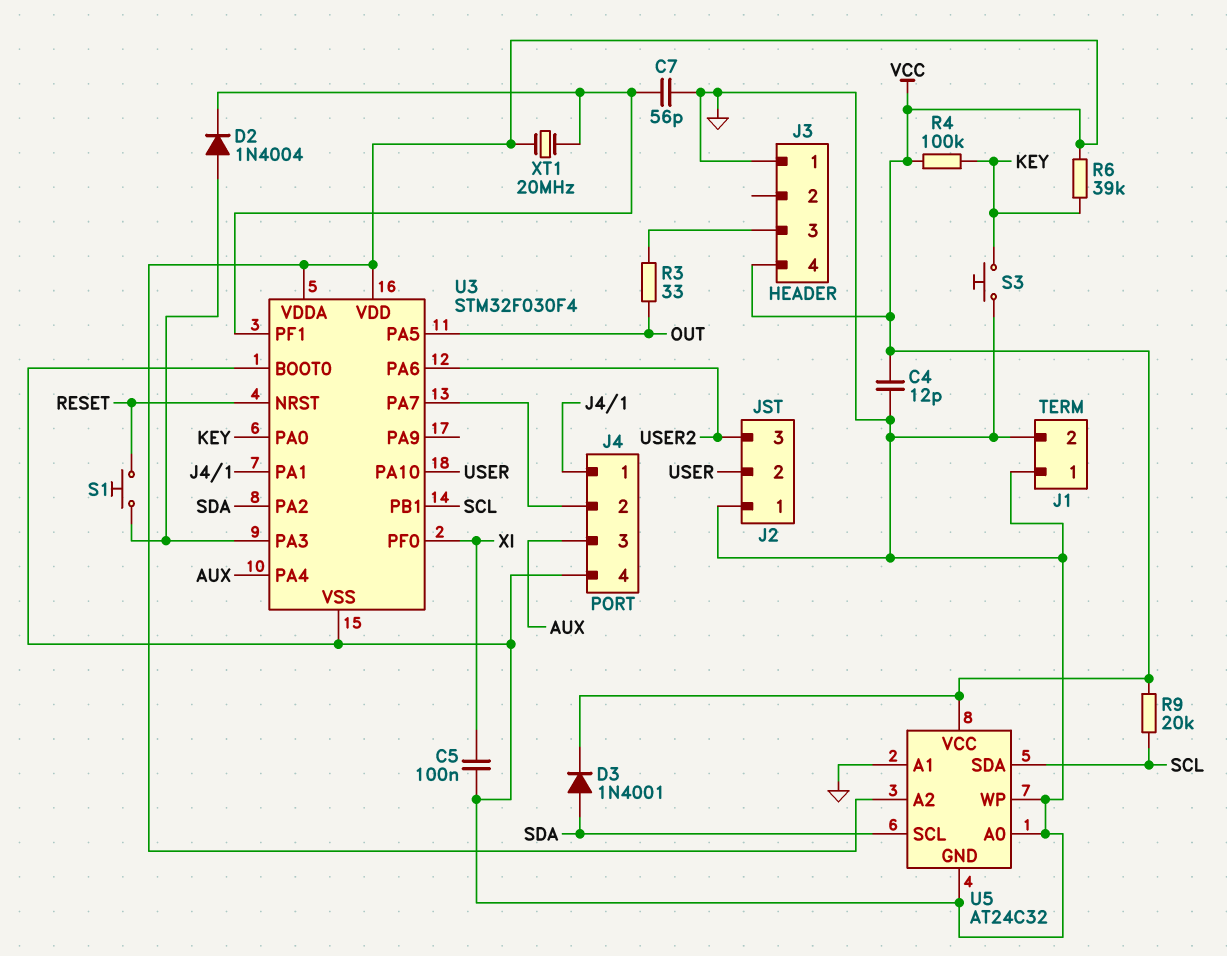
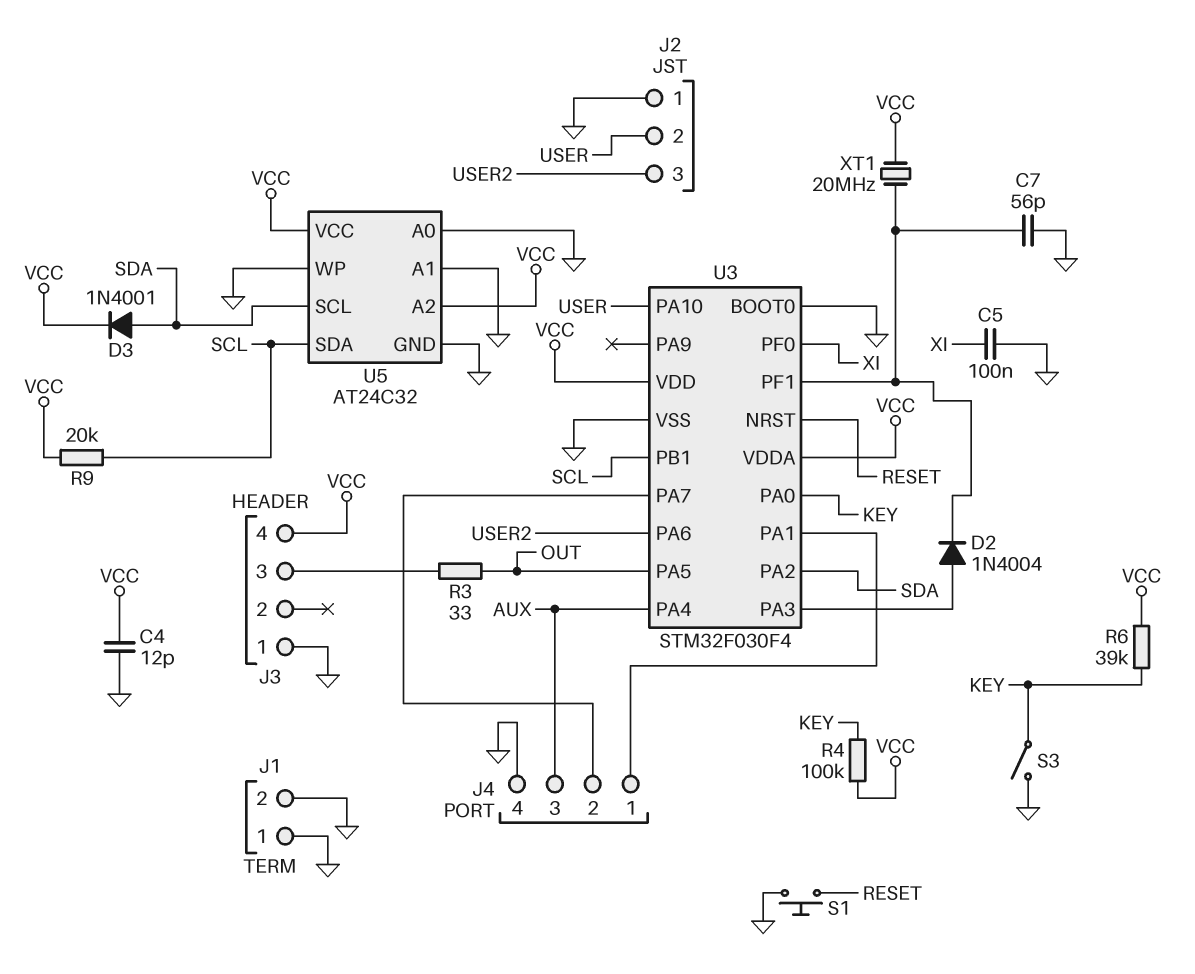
S1: button (RESET, U3/PA3) -> button (GND, RESET)
S3: button (GND, KEY) -> switch (GND, KEY)

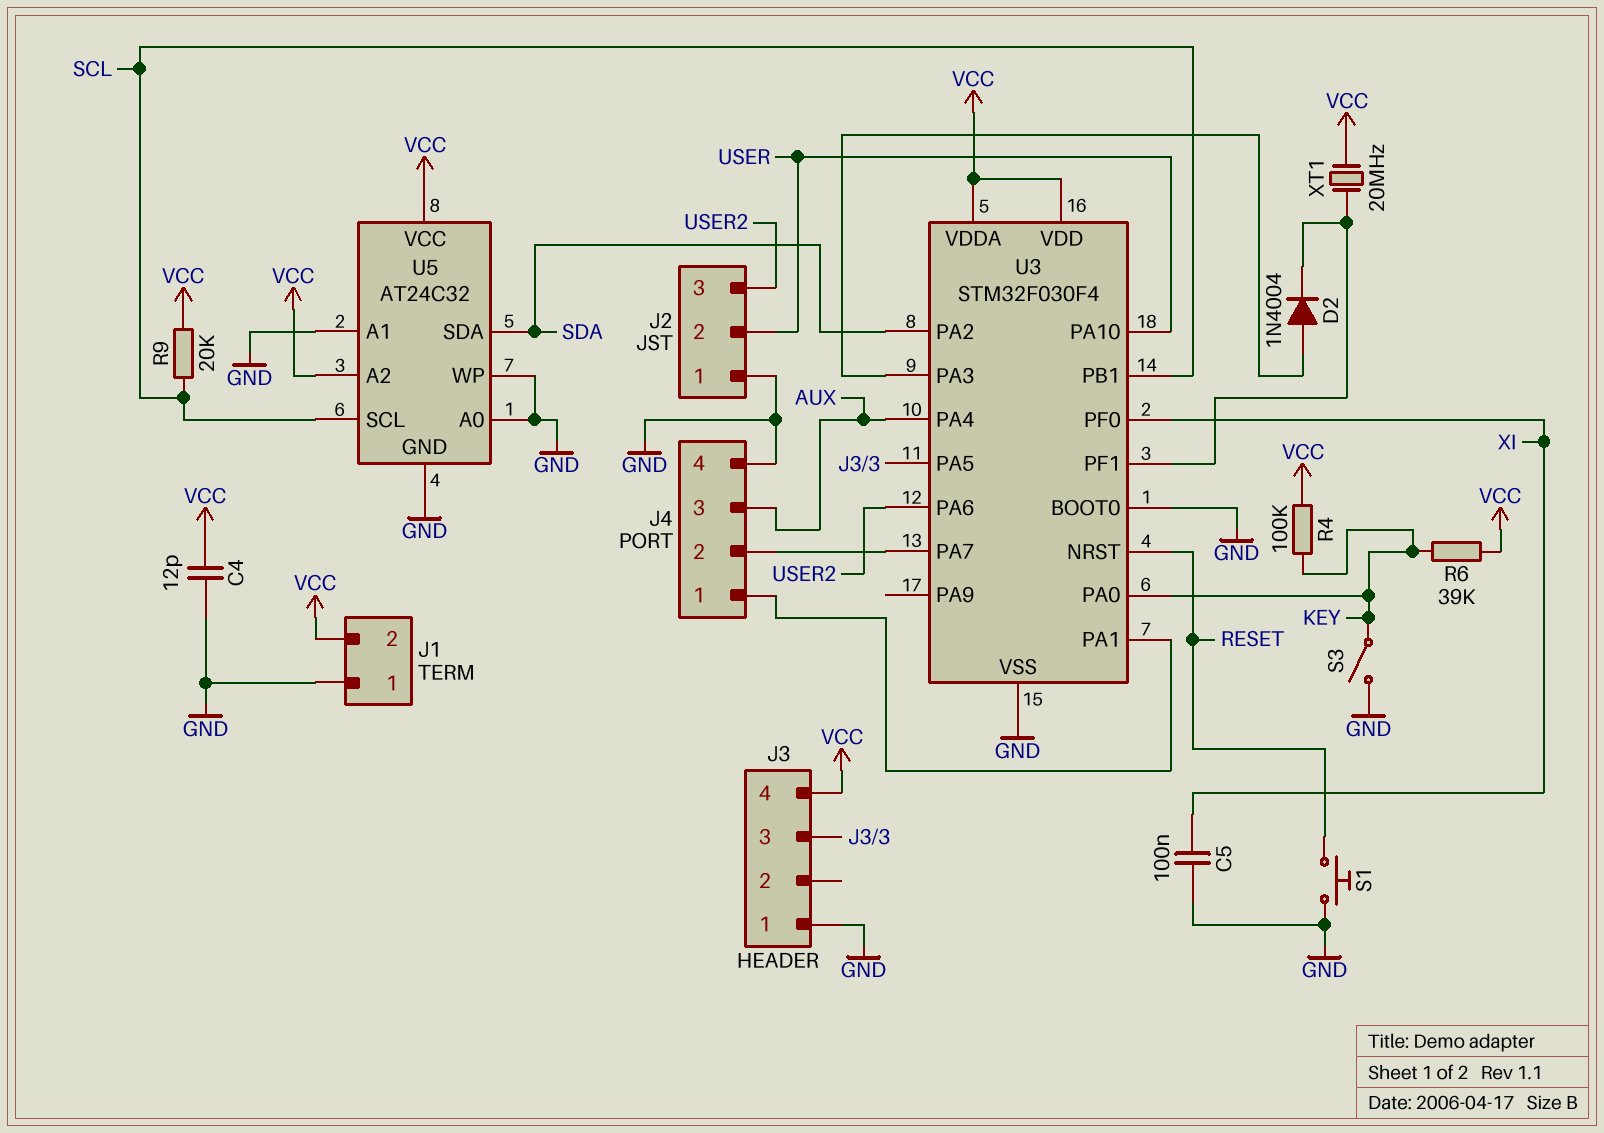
C7: 56pF (GND, U3/PF1) -> none
D3: diode 1N4001 (A SDA, K VCC) -> none
J1 pin 2: GND -> VCC
R3: 33 (J3/3, OUT) -> none
U3 pin PA5: OUT -> J3/3
U5 pin SCL: SDA -> SCL
U5 pin SDA: SCL -> SDA

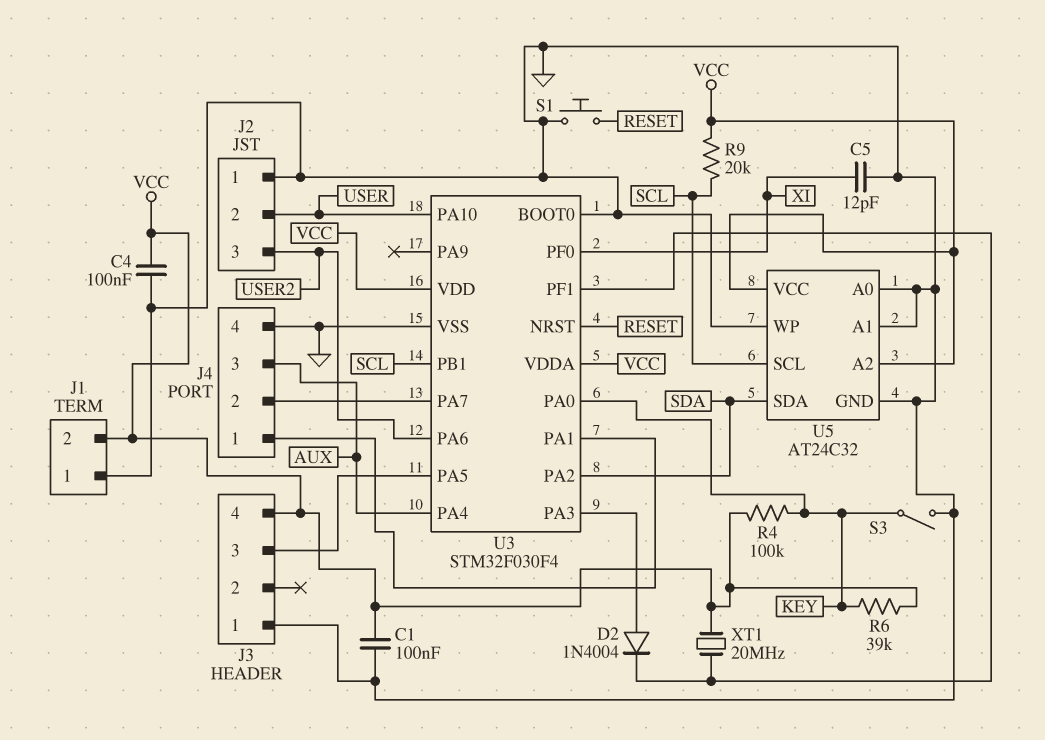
C1: none -> 100nF (GND, VCC)
C4: 12pF (GND, VCC) -> 100nF (GND, VCC)
C5: 100nF (GND, XI) -> 12pF (GND, XI)

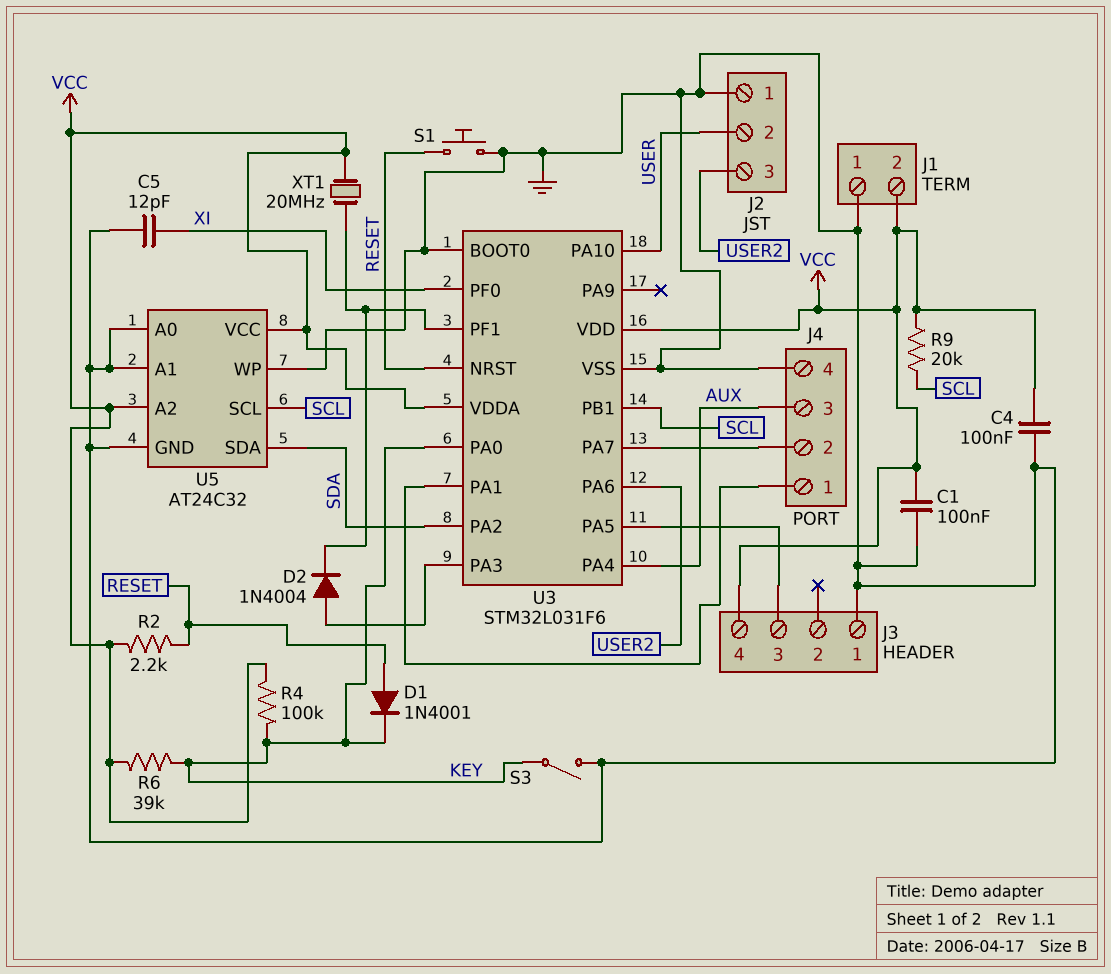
D1: none -> diode 1N4001 (A RESET, K KEY)
R2: none -> 2.2k (RESET, VCC)
U3: STM32F030F4 -> STM32L031F6

